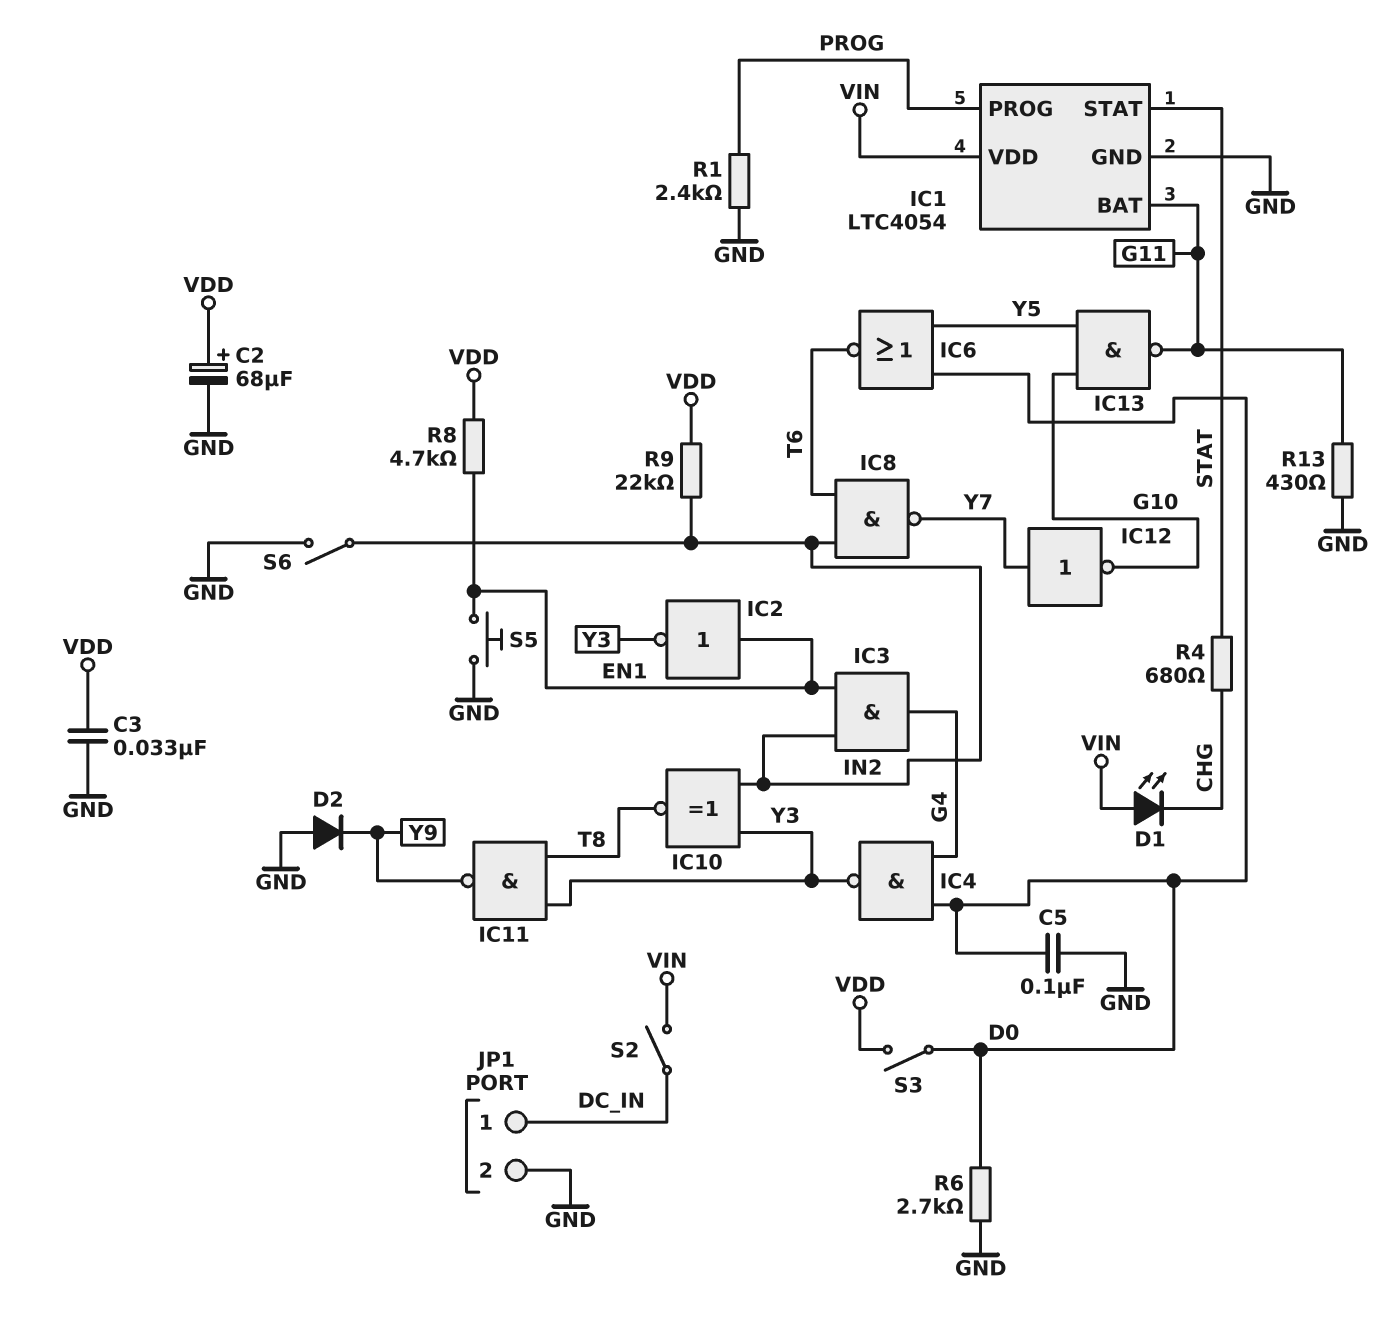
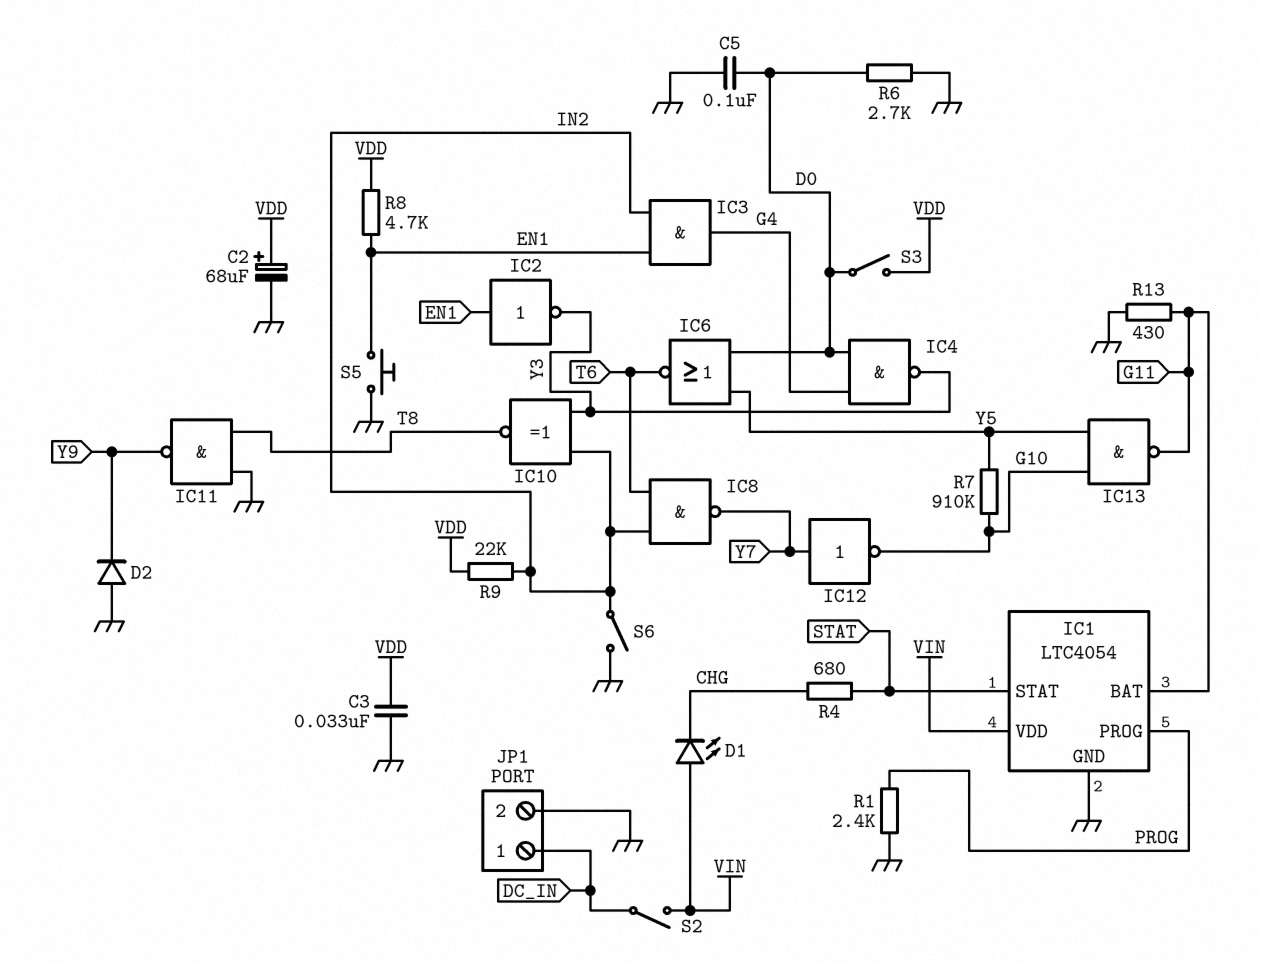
IC11: NAND (in T8, in Y3, out Y9) -> NAND (in GND, in T8, out Y9)
R7: none -> 910k (G10, Y5)

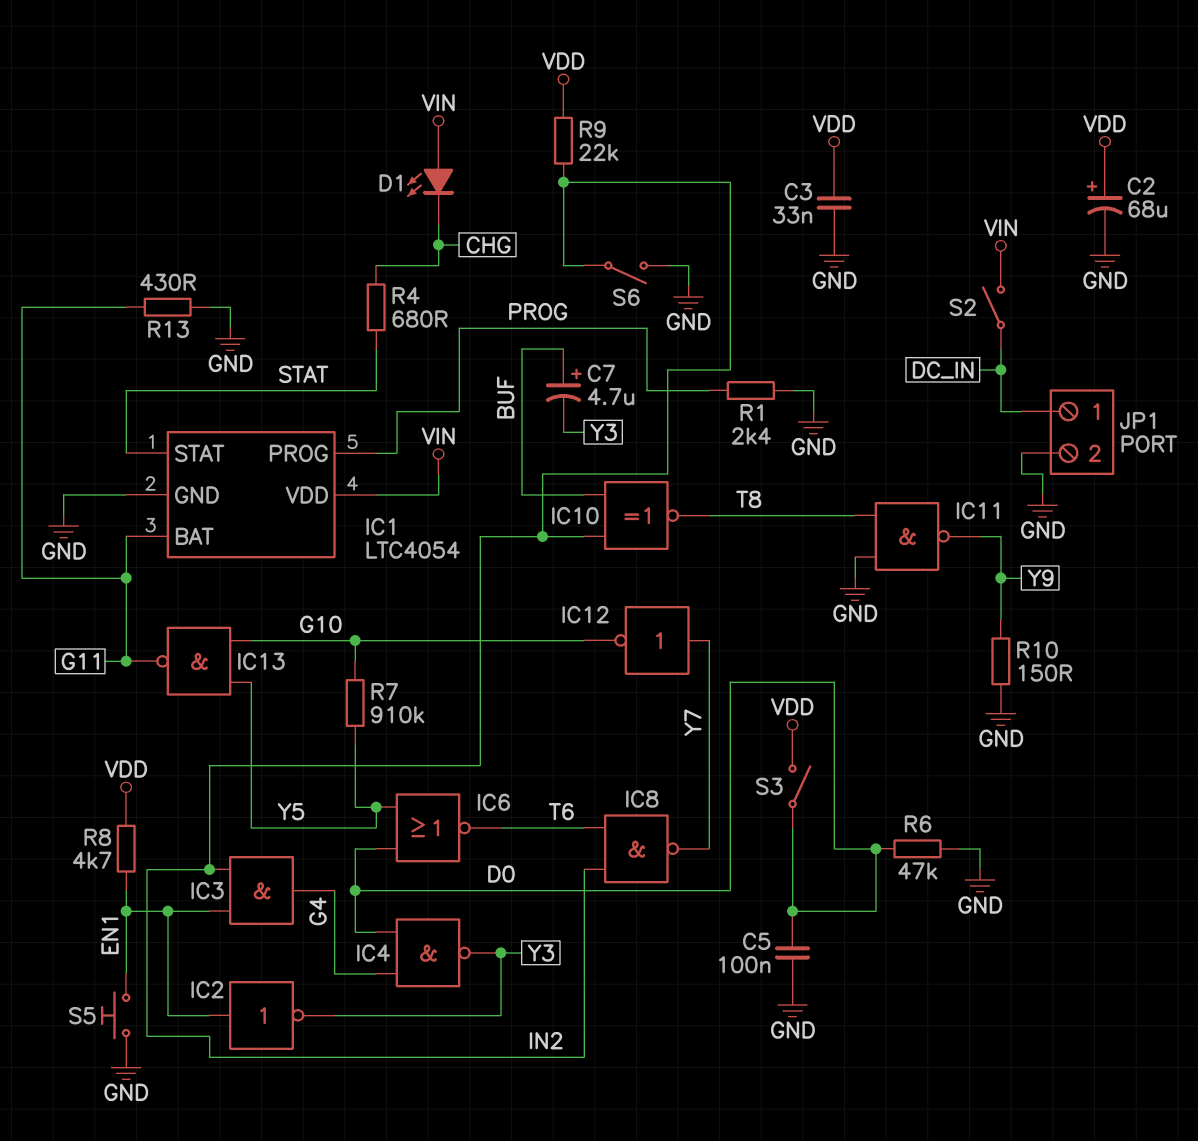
C7: none -> 4.7uF (plus BUF, minus Y3)
D2: diode (A GND, K Y9) -> none
IC10: XNOR (in IN2, in Y3, out T8) -> XNOR (in BUF, in IN2, out T8)
R6: 2.7k (D0, GND) -> 47k (D0, GND)
R10: none -> 150 (GND, Y9)

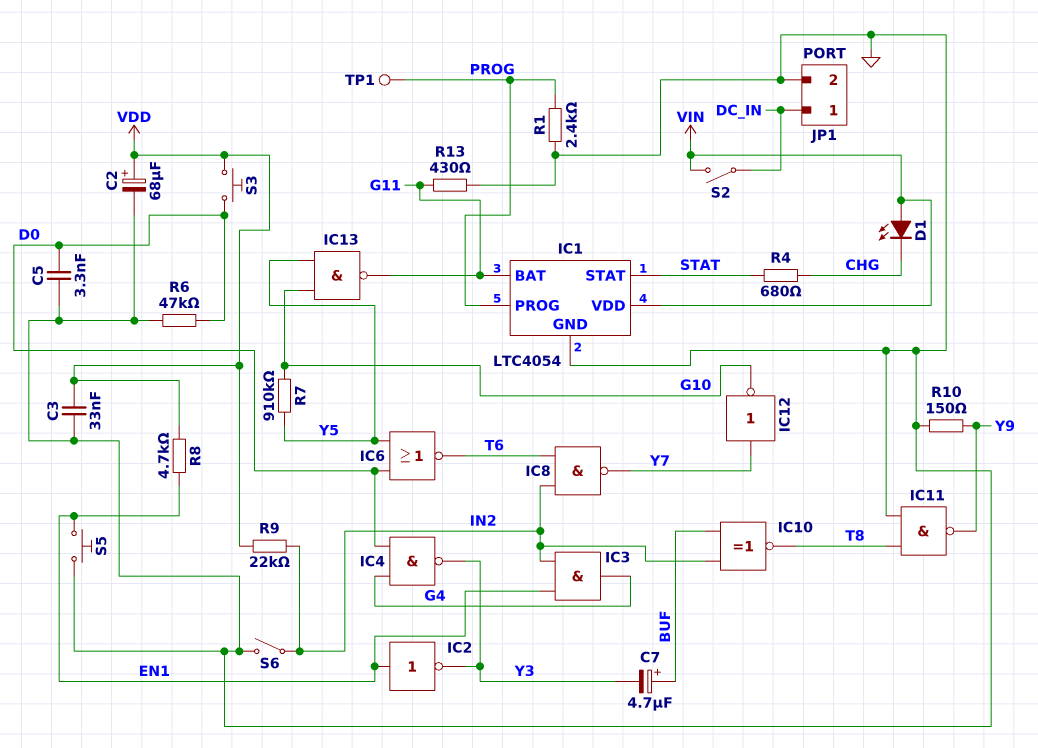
C5: 100nF (D0, GND) -> 3.3nF (D0, GND)
S3: switch (D0, VDD) -> button (D0, VDD)
TP1: none -> test point (PROG)

